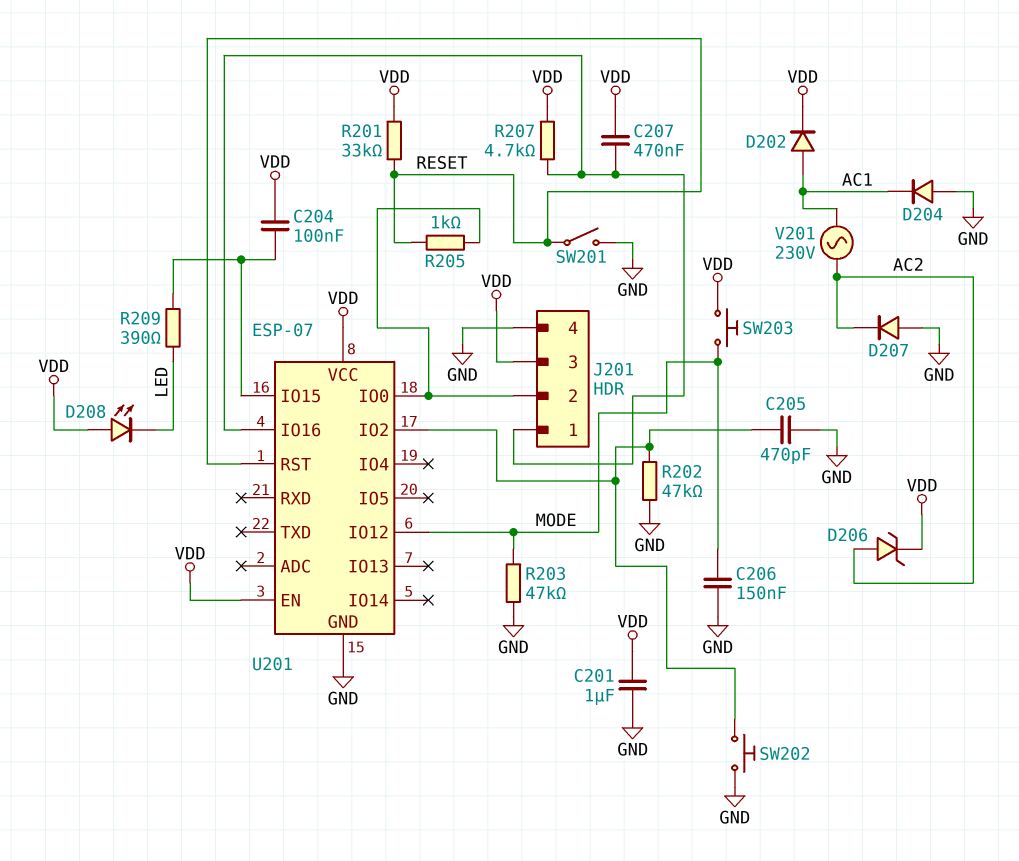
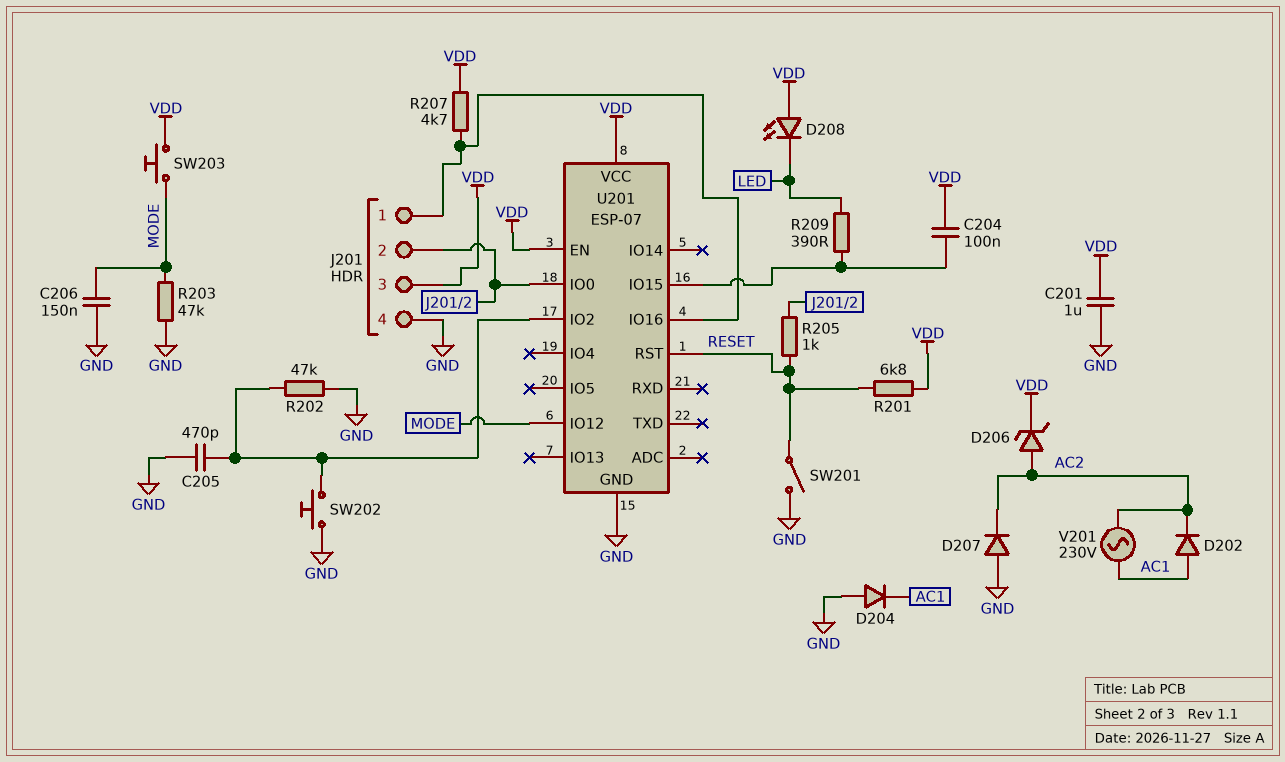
C207: 470nF (J201/1, VDD) -> none
D202: diode (A AC1, K VDD) -> diode (A AC1, K AC2)
R201: 33k (RESET, VDD) -> 6.8k (RESET, VDD)

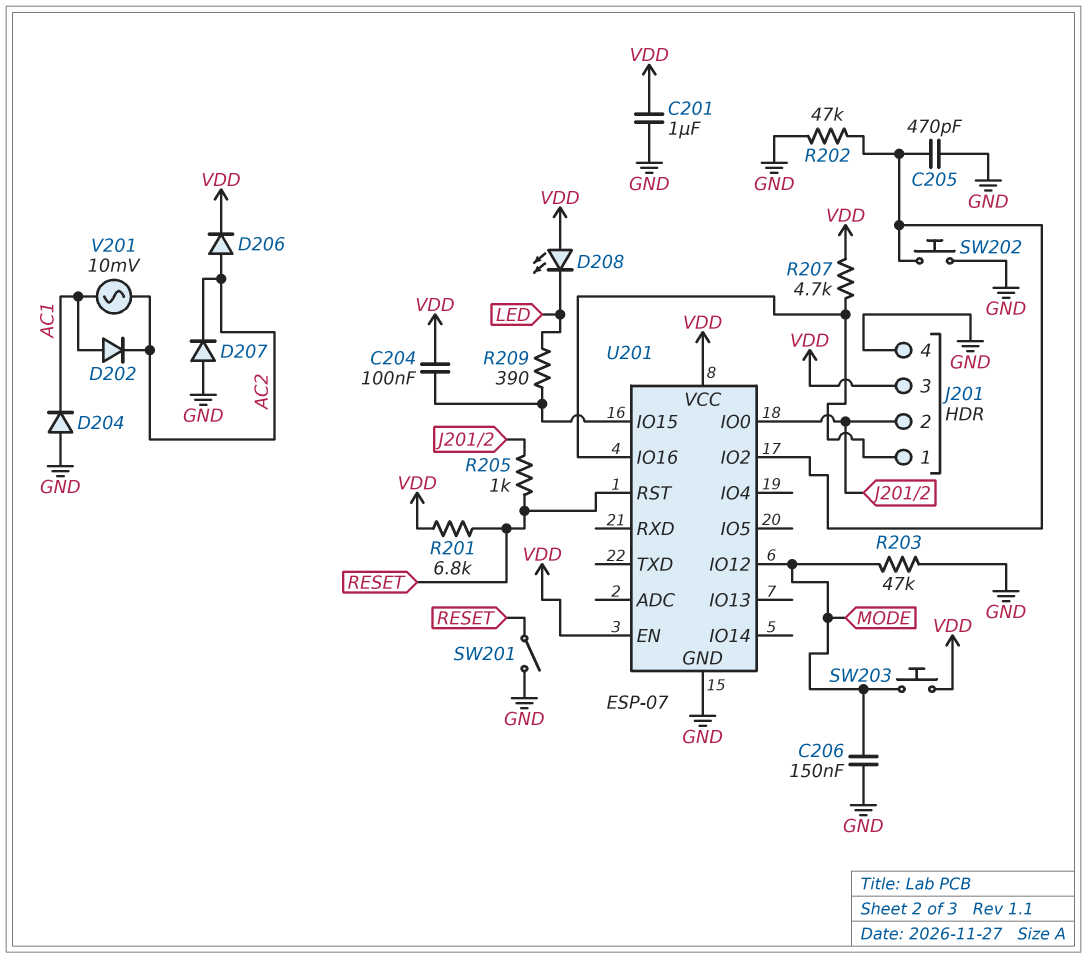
D206: zener (A AC2, K VDD) -> diode (A AC2, K VDD)
V201: AC 230V (AC1, AC2) -> AC 10mV (AC1, AC2)

